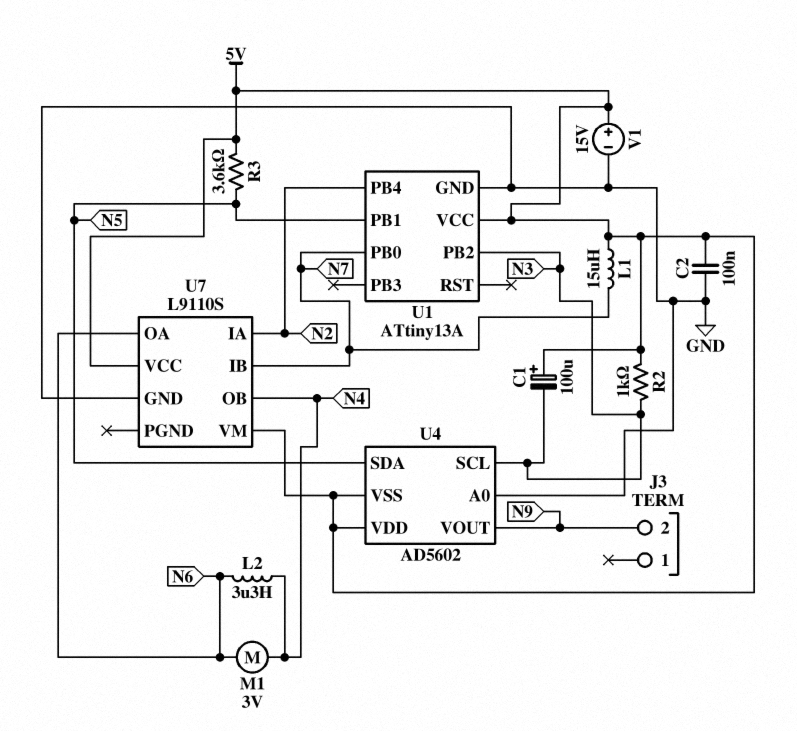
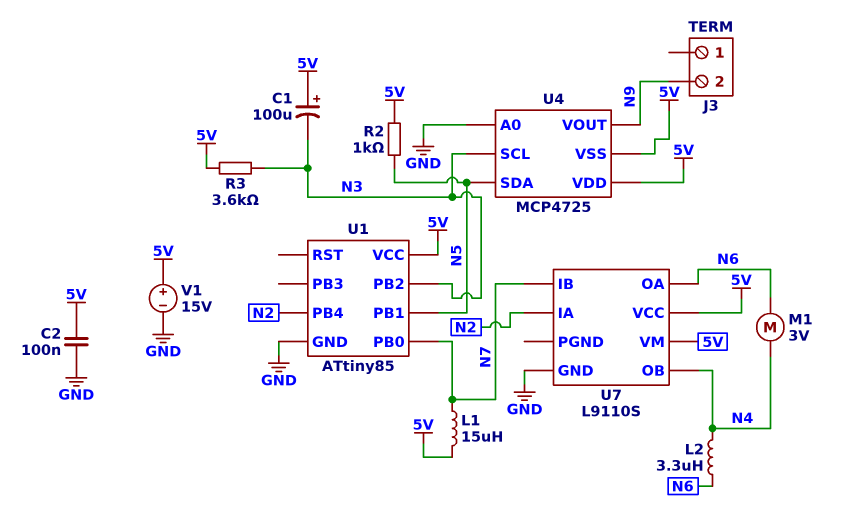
R2: 1k (5V, N3) -> 1k (5V, N5)
R3: 3.6k (5V, N5) -> 3.6k (5V, N3)
U1: ATtiny13A -> ATtiny85
U4: AD5602 -> MCP4725

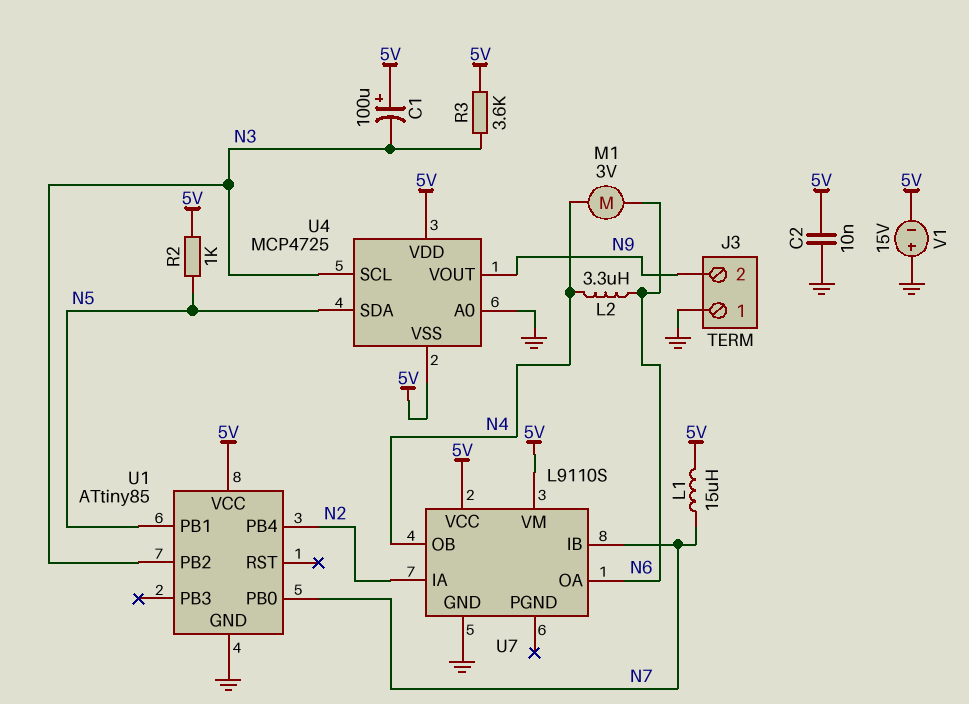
C2: 100nF (5V, GND) -> 10nF (5V, GND)
J3 pin 1: none -> GND
V1: 15V (plus 5V, minus GND) -> 15V (plus GND, minus 5V)

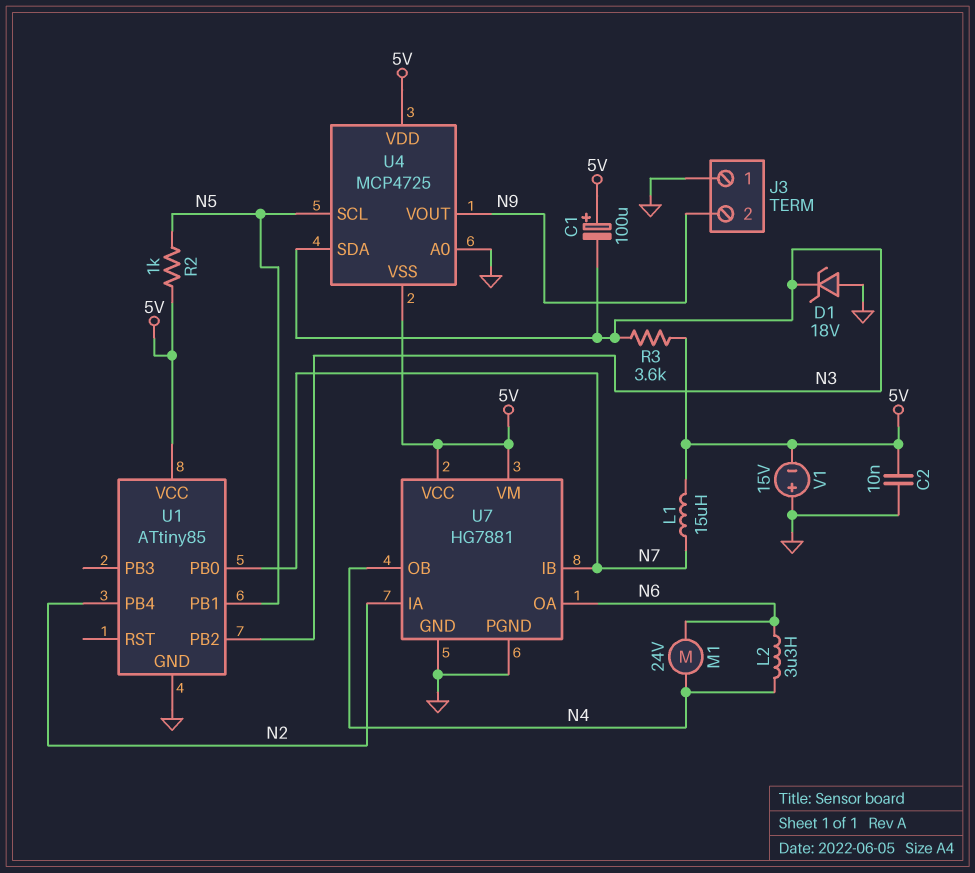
D1: none -> zener 18V (A GND, K N3)
M1: motor 3V (N4, N6) -> motor 24V (N4, N6)
U4 pin SCL: N3 -> N5
U4 pin SDA: N5 -> N3
U7: L9110S -> HG7881
U7 pin PGND: none -> GND

